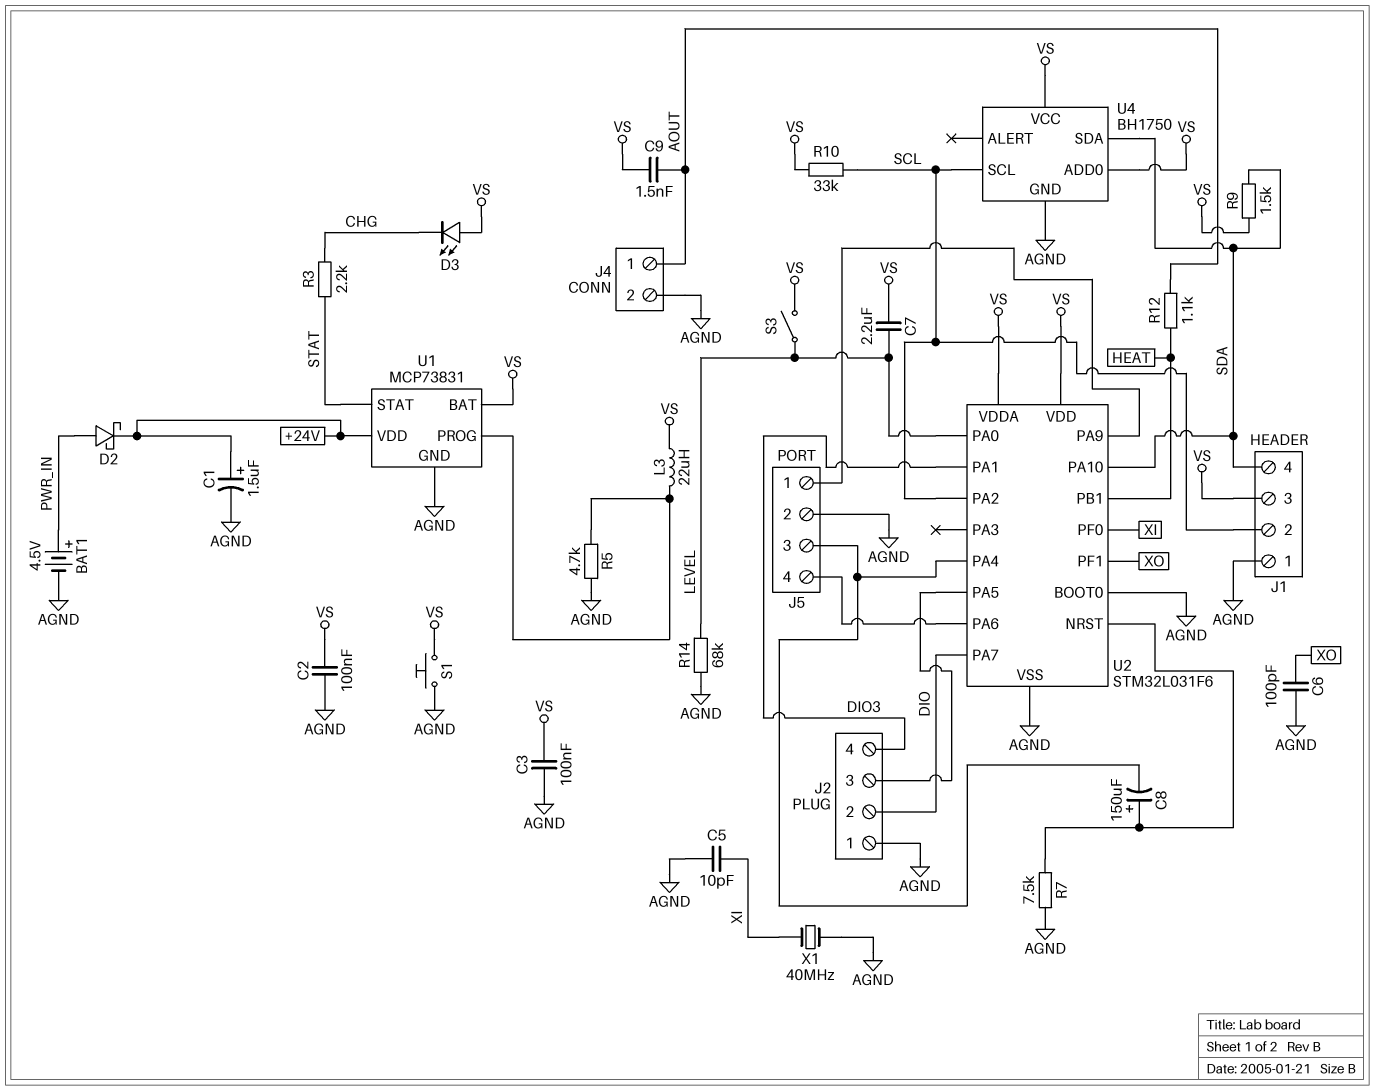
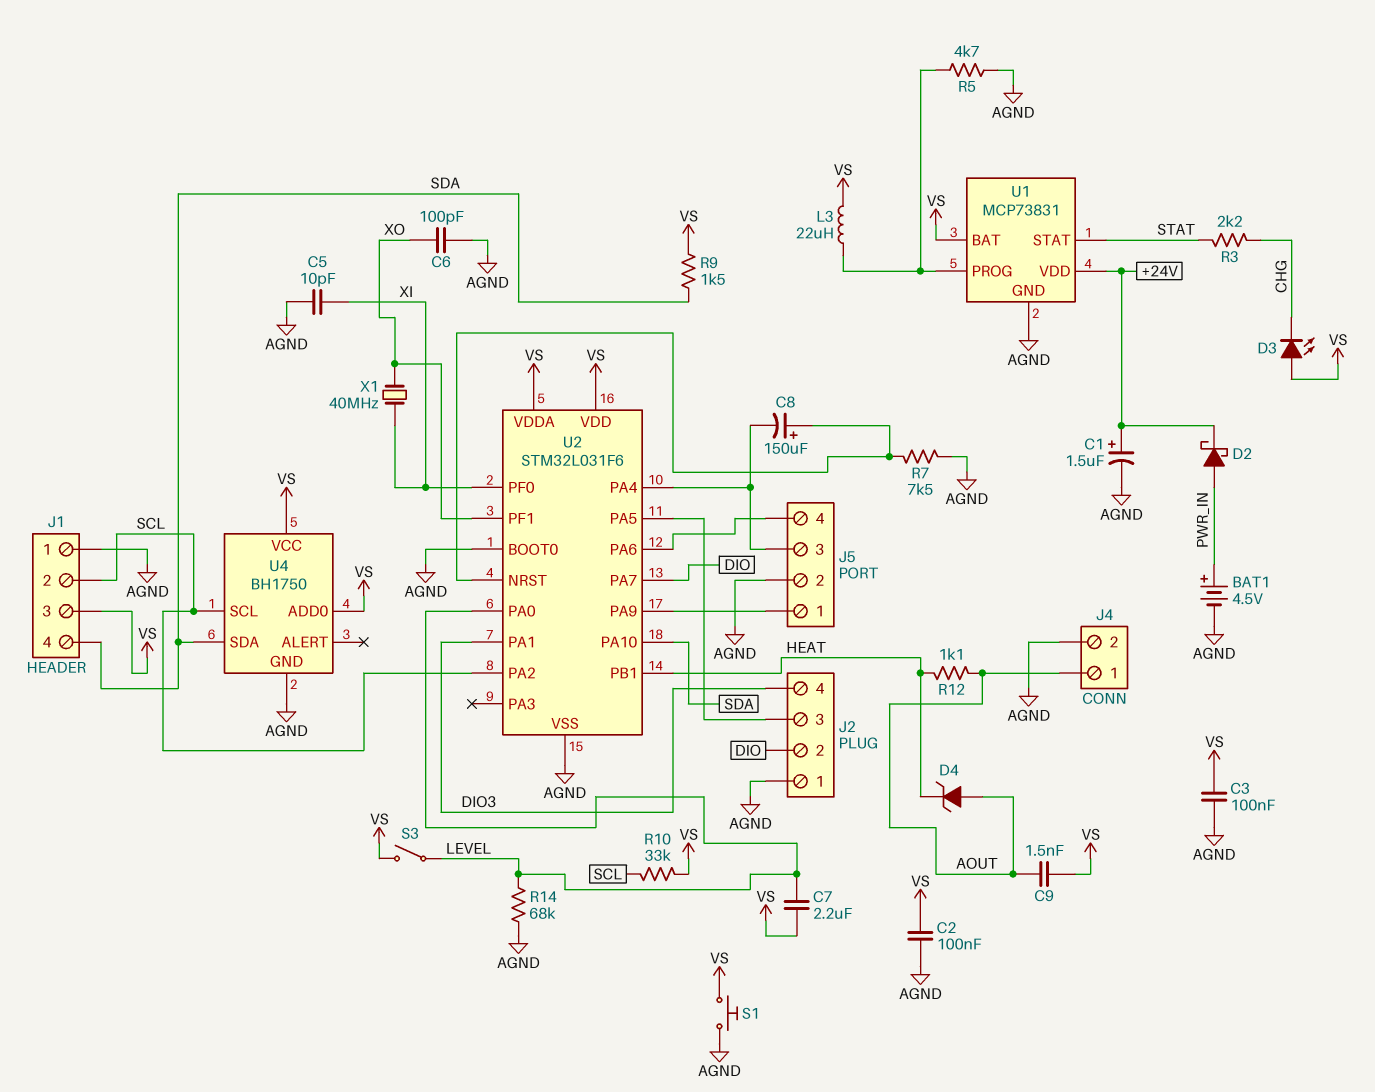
D4: none -> zener (A AOUT, K HEAT)
X1: 40MHz (AGND, XI) -> 40MHz (XI, XO)

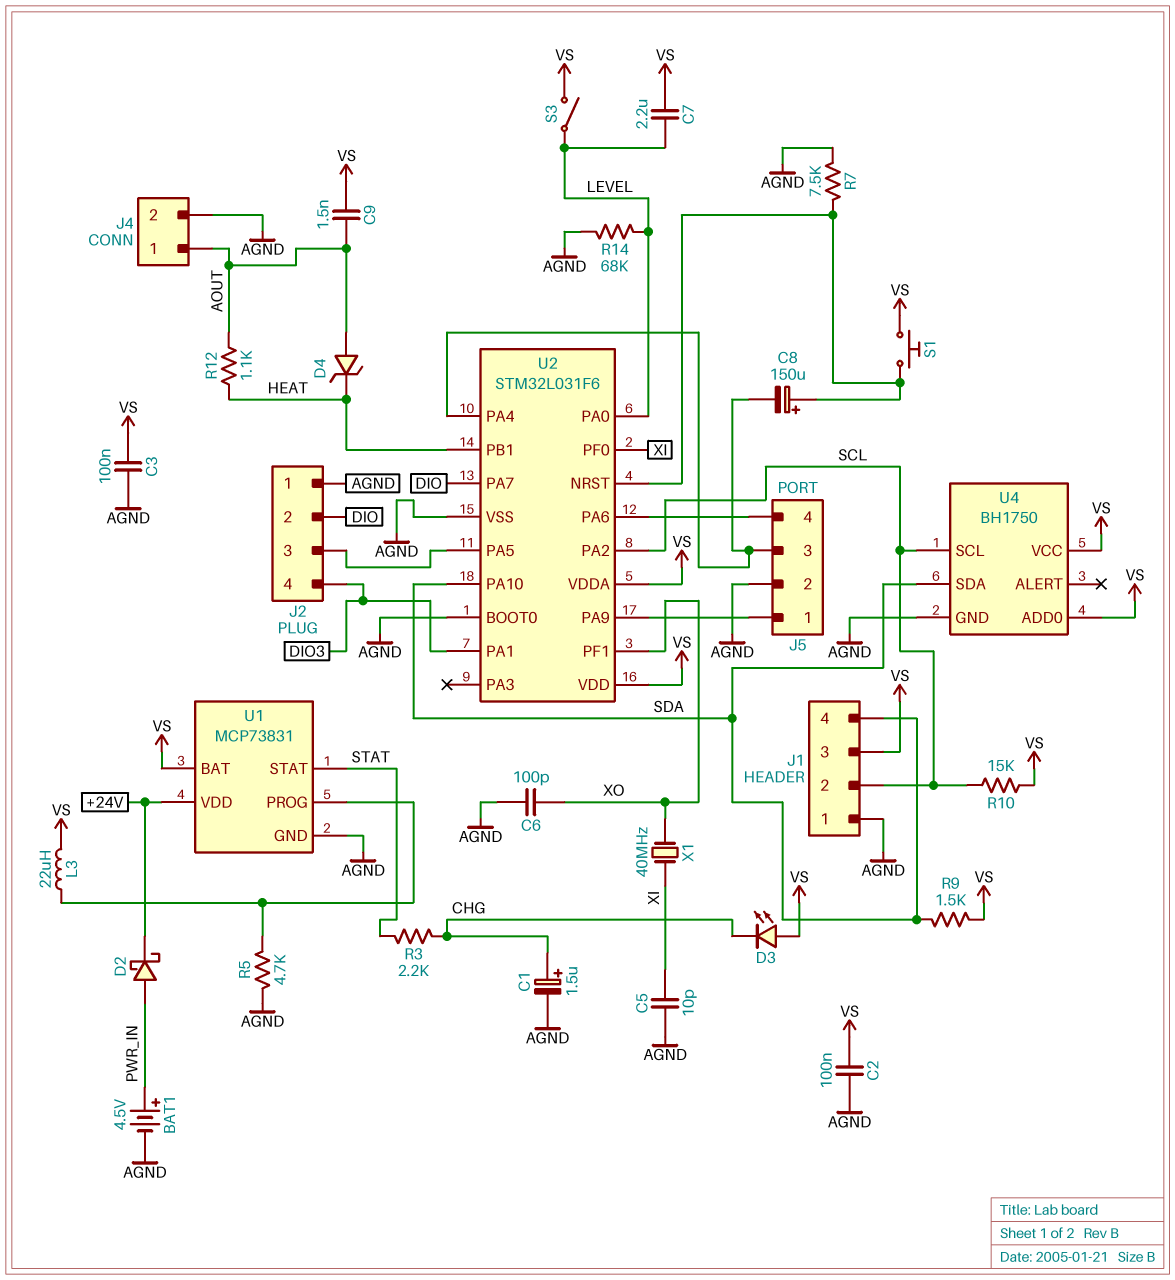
C1: 1.5uF (plus +24V, minus AGND) -> 1.5uF (plus CHG, minus AGND)
R10: 33k (SCL, VS) -> 15k (SCL, VS)
S1: button (AGND, VS) -> button (U2/NRST, VS)

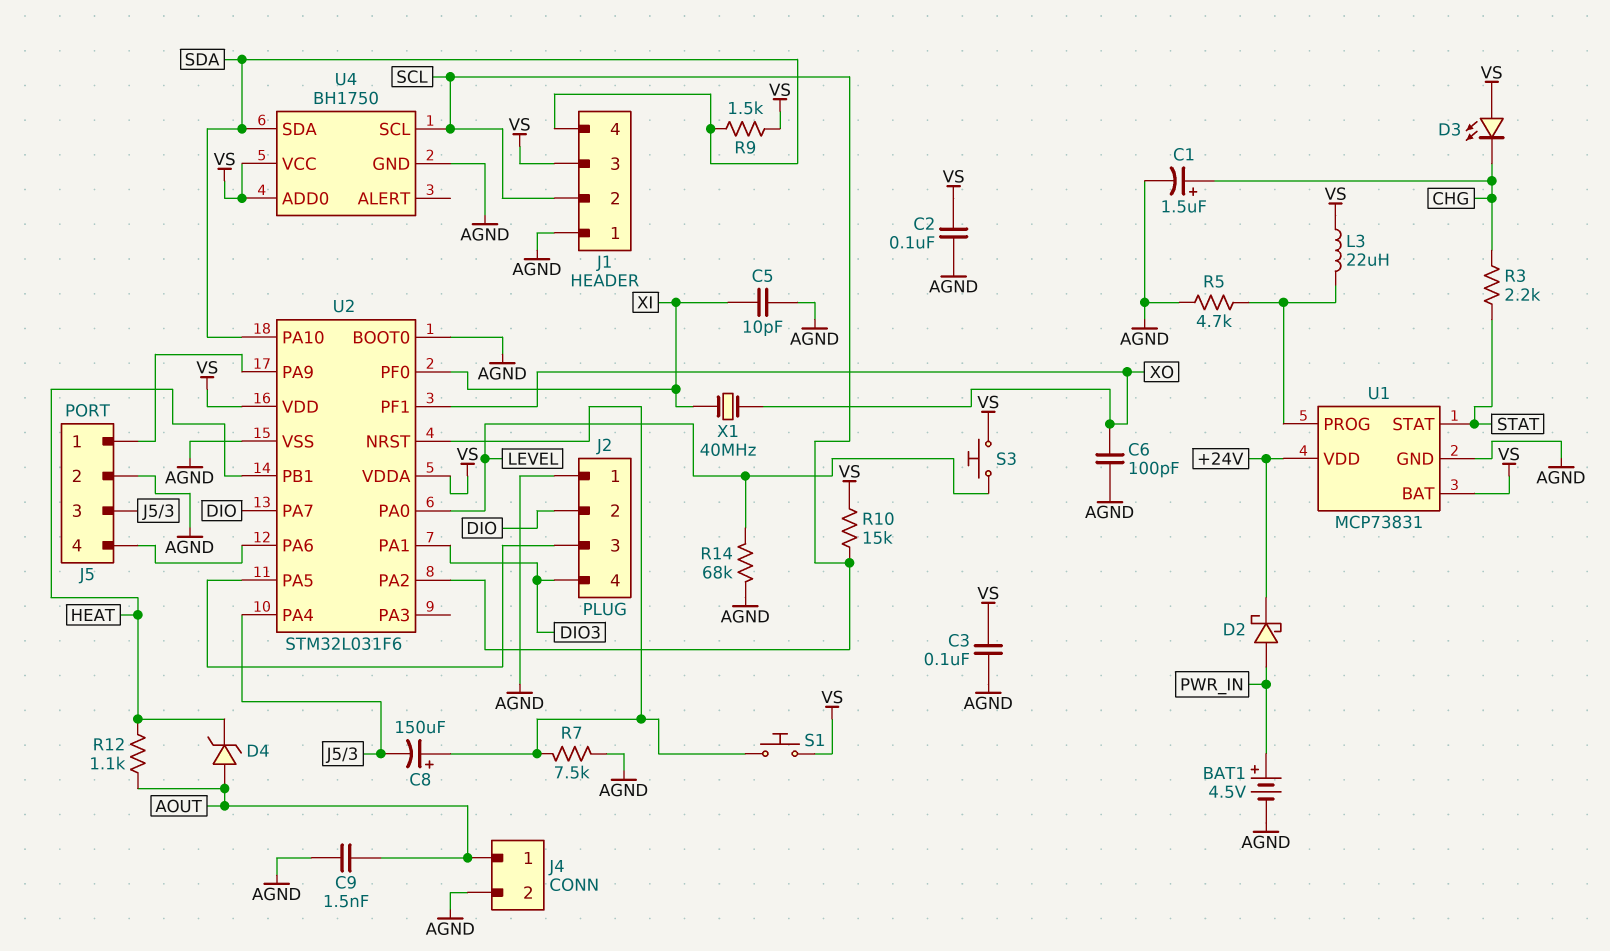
C7: 2.2uF (LEVEL, VS) -> none
C9: 1.5nF (AOUT, VS) -> 1.5nF (AGND, AOUT)
S3: switch (LEVEL, VS) -> button (LEVEL, VS)

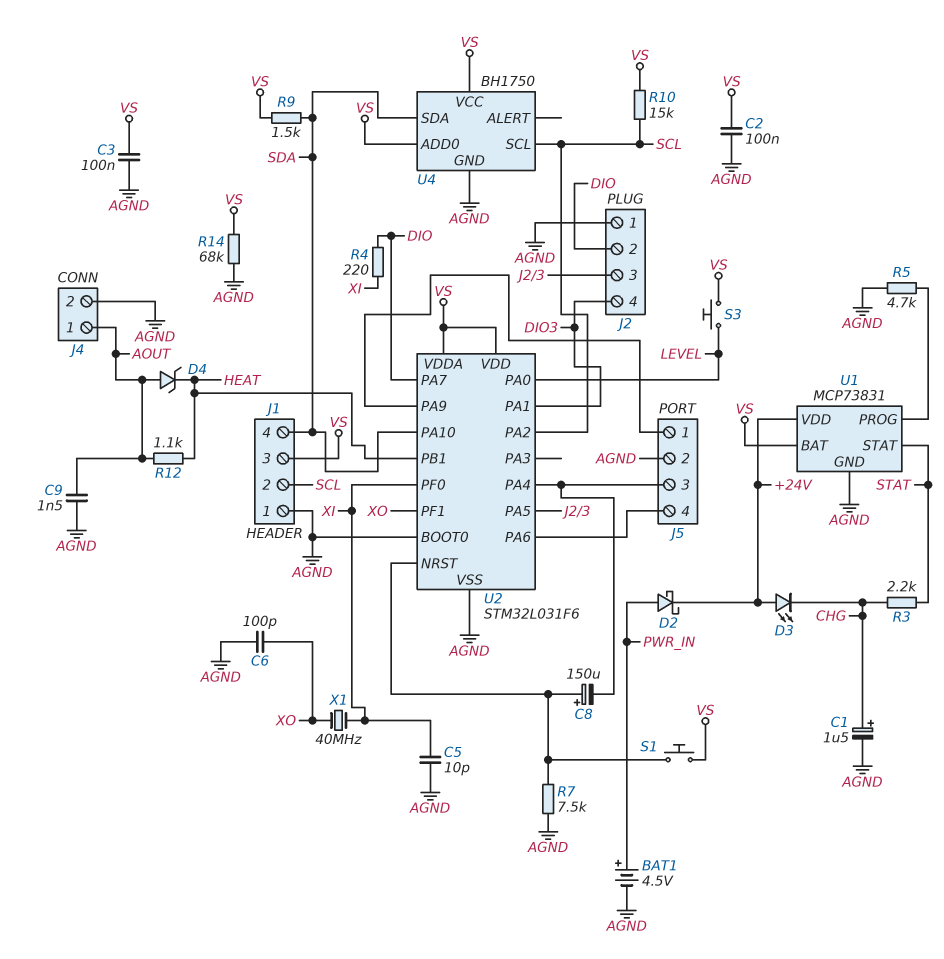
D3: LED (A VS, K CHG) -> LED (A +24V, K CHG)
L3: 22uH (U1/PROG, VS) -> none
R4: none -> 220 (DIO, XI)
R14: 68k (AGND, LEVEL) -> 68k (AGND, VS)

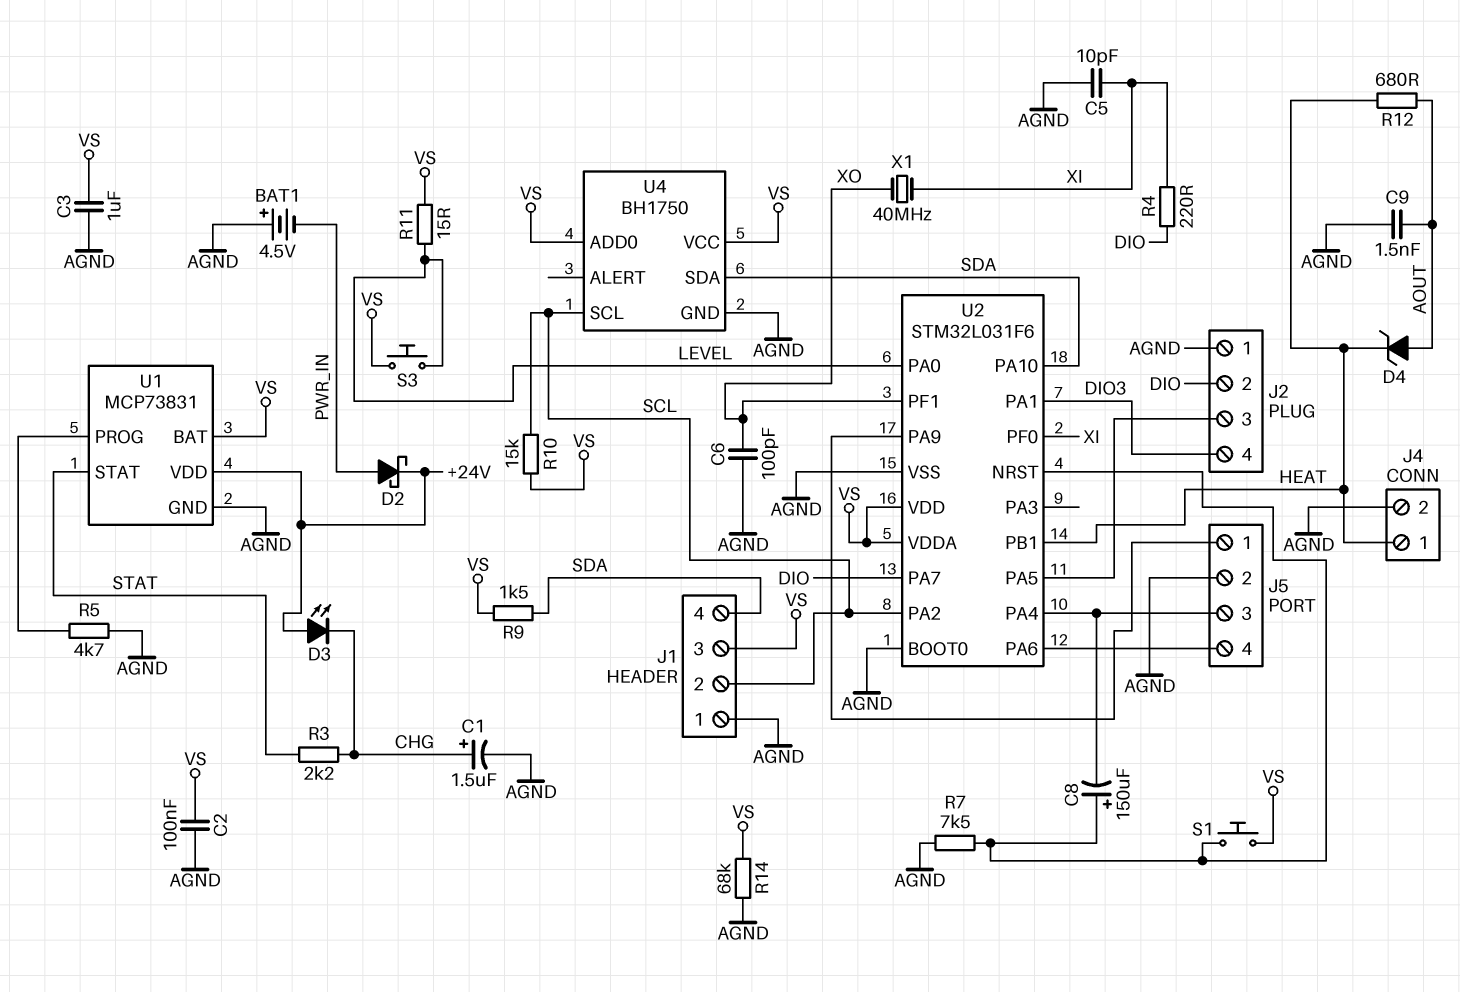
BAT1: 4.5V (plus PWR_IN, minus AGND) -> 4.5V (plus AGND, minus PWR_IN)
C3: 100nF (AGND, VS) -> 1uF (AGND, VS)
J4 pin 1: AOUT -> HEAT
R11: none -> 15 (LEVEL, VS)
R12: 1.1k (AOUT, HEAT) -> 680 (AOUT, HEAT)

